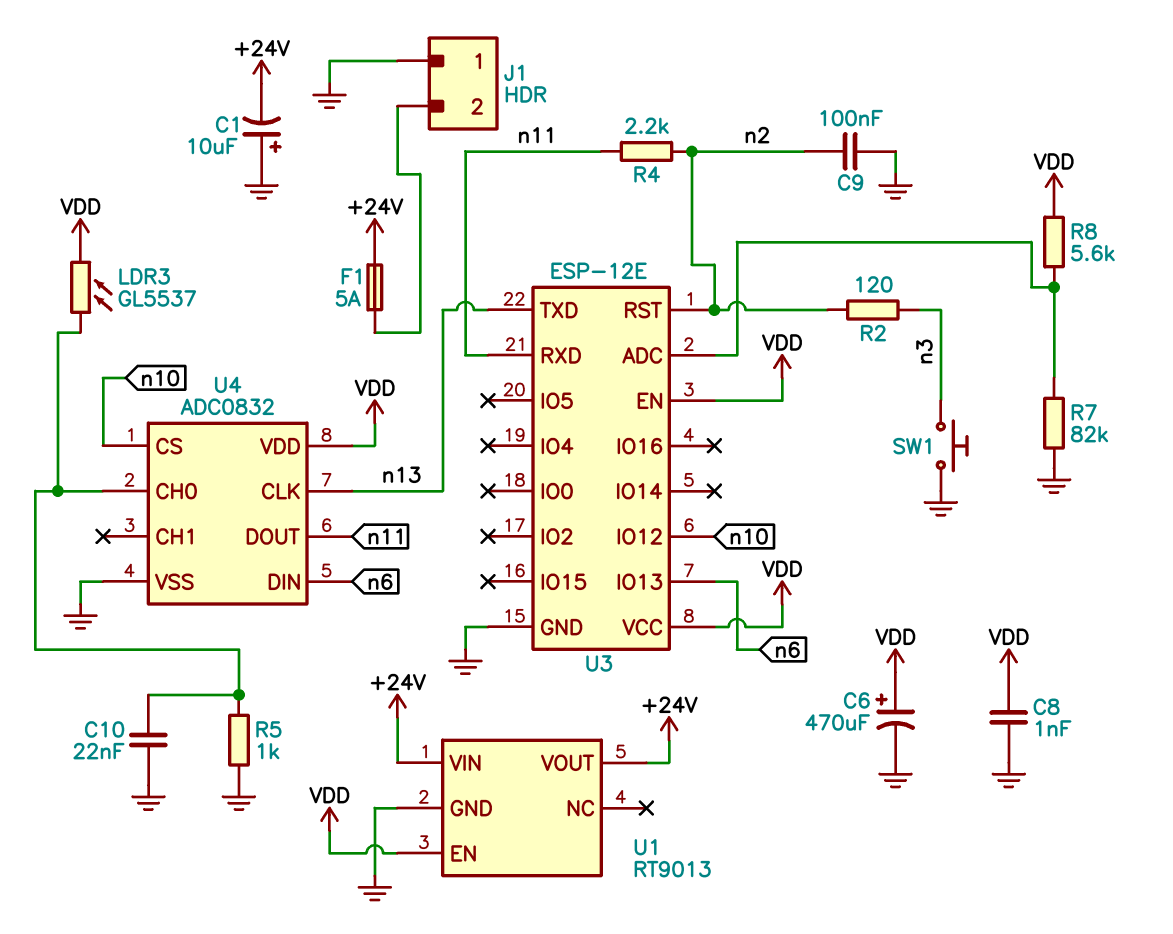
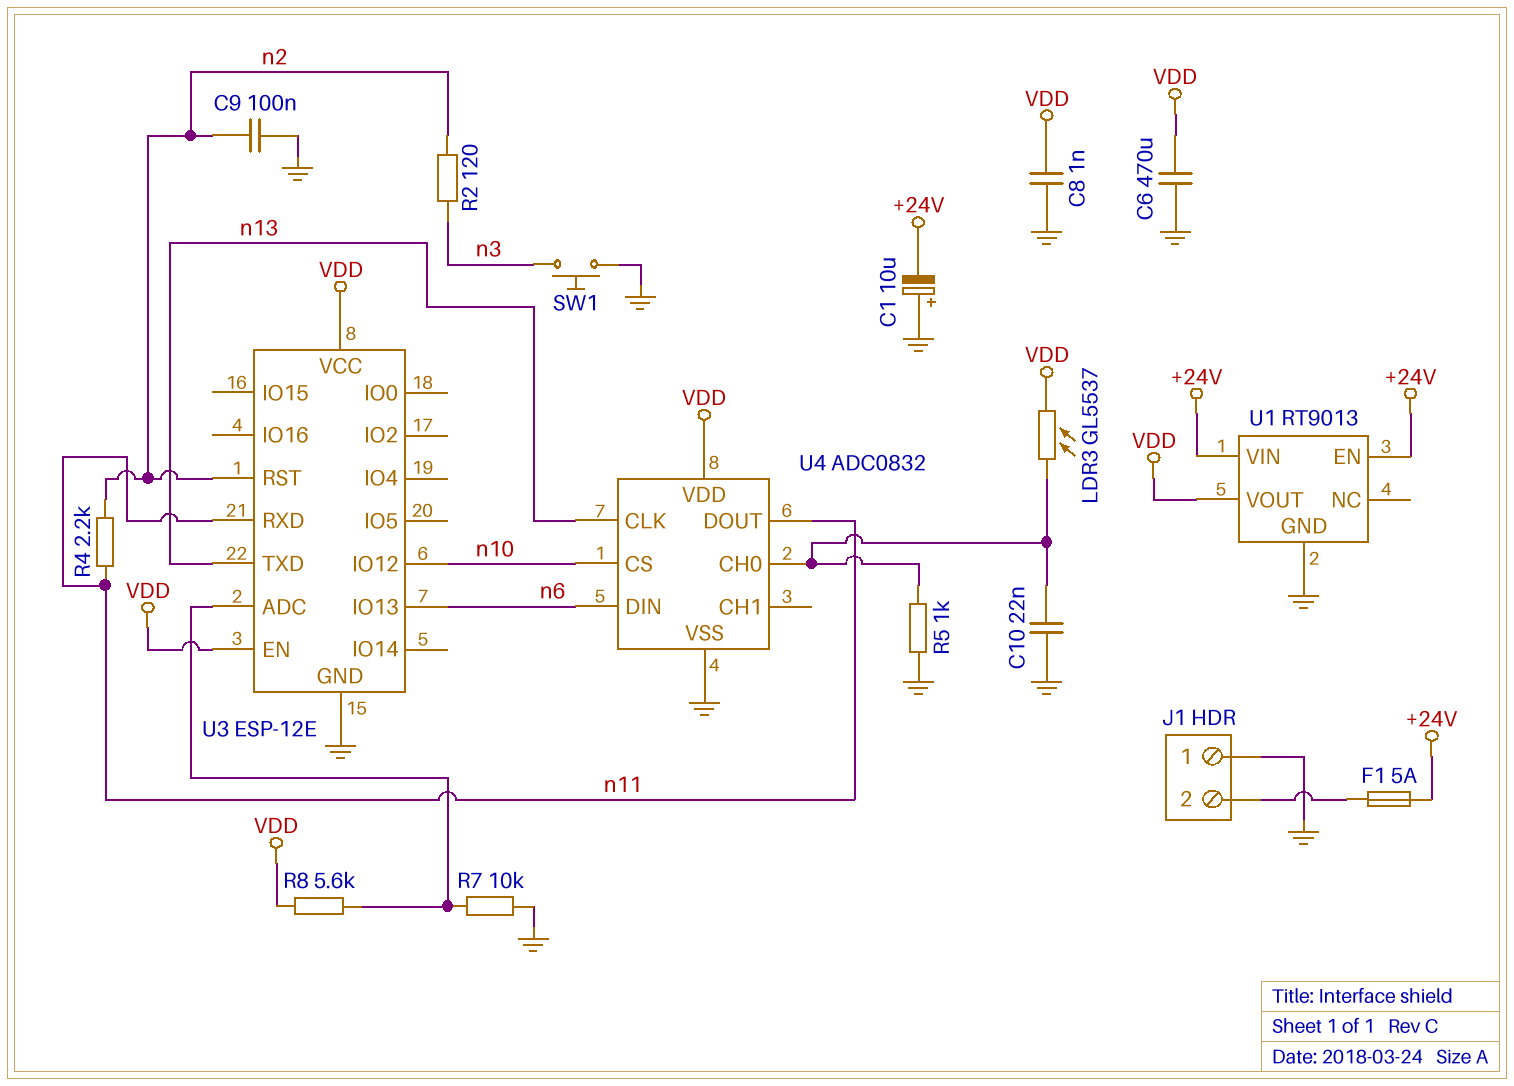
C6: 470uF (plus VDD, minus GND) -> 470uF (GND, VDD)
R7: 82k (GND, U3/ADC) -> 10k (GND, U3/ADC)
U1 pin EN: VDD -> +24V
U1 pin VOUT: +24V -> VDD

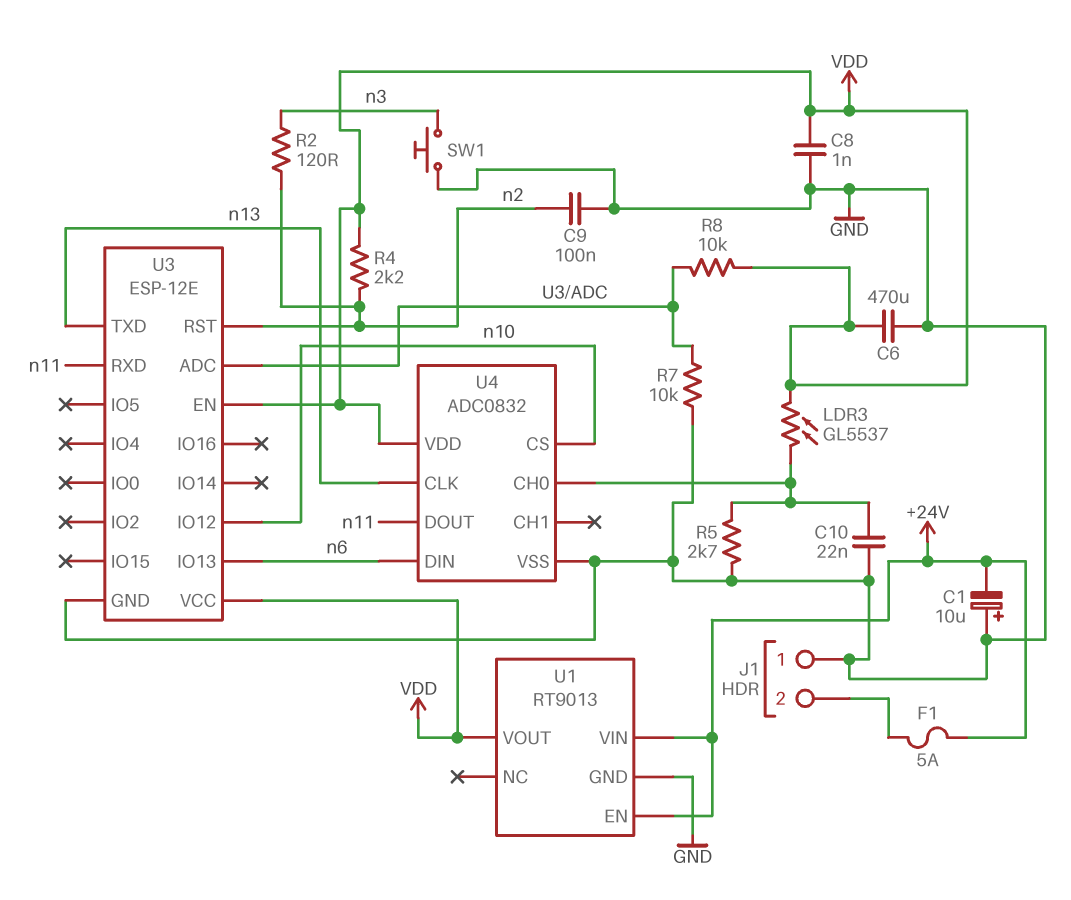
R4: 2.2k (n2, n11) -> 2.2k (VDD, n2)
R5: 1k (GND, U4/CH0) -> 2.7k (GND, U4/CH0)
R8: 5.6k (U3/ADC, VDD) -> 10k (U3/ADC, VDD)

